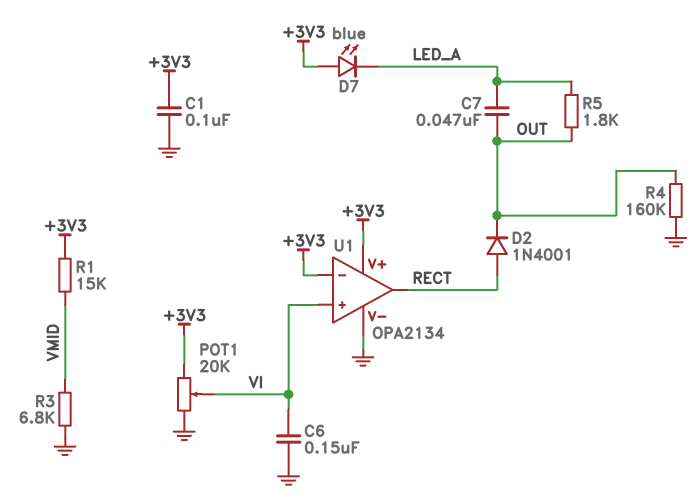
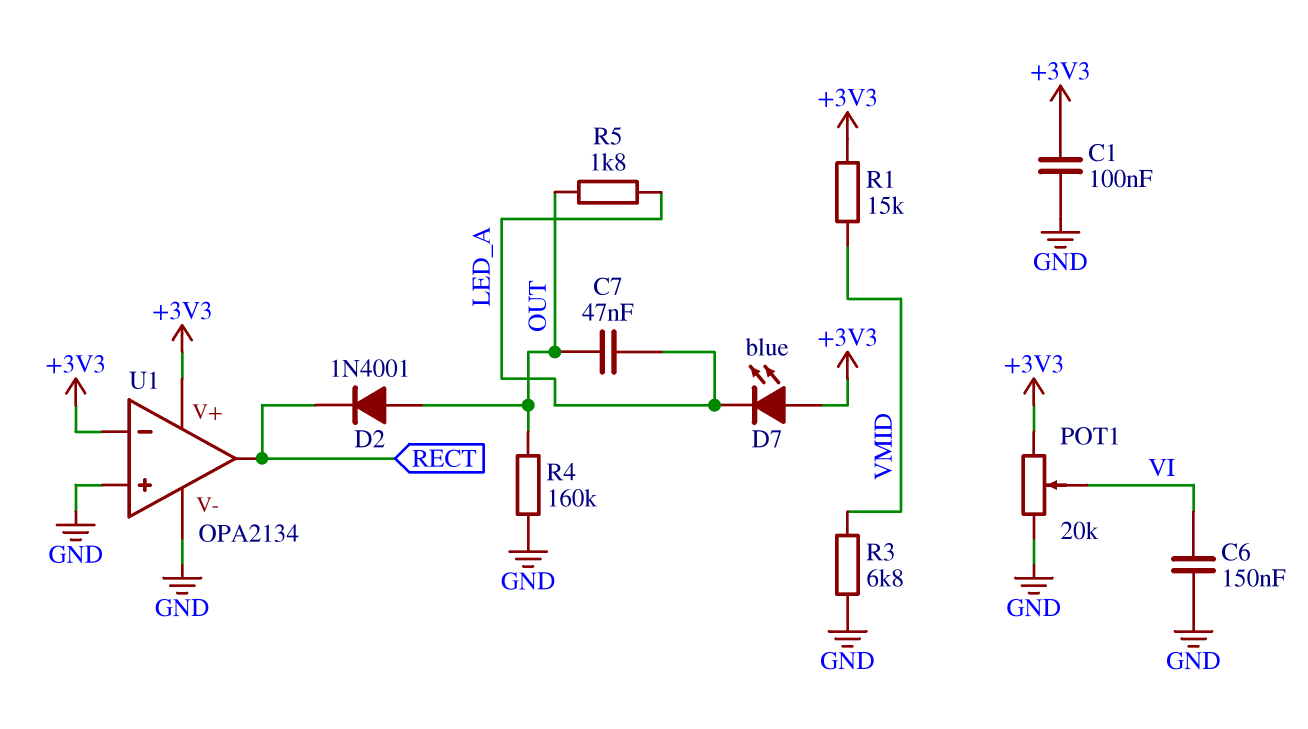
D2: diode 1N4001 (A RECT, K OUT) -> diode 1N4001 (A OUT, K RECT)
U1 pin in+: VI -> GND

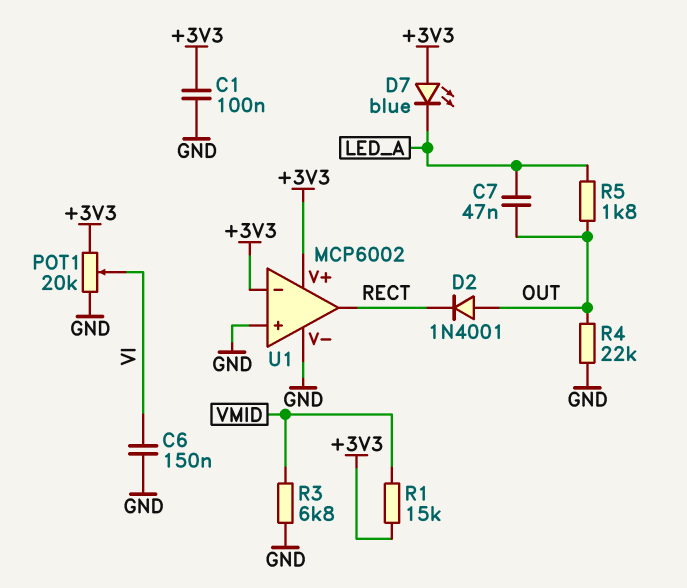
R4: 160k (GND, OUT) -> 22k (GND, OUT)
U1: OPA2134 -> MCP6002

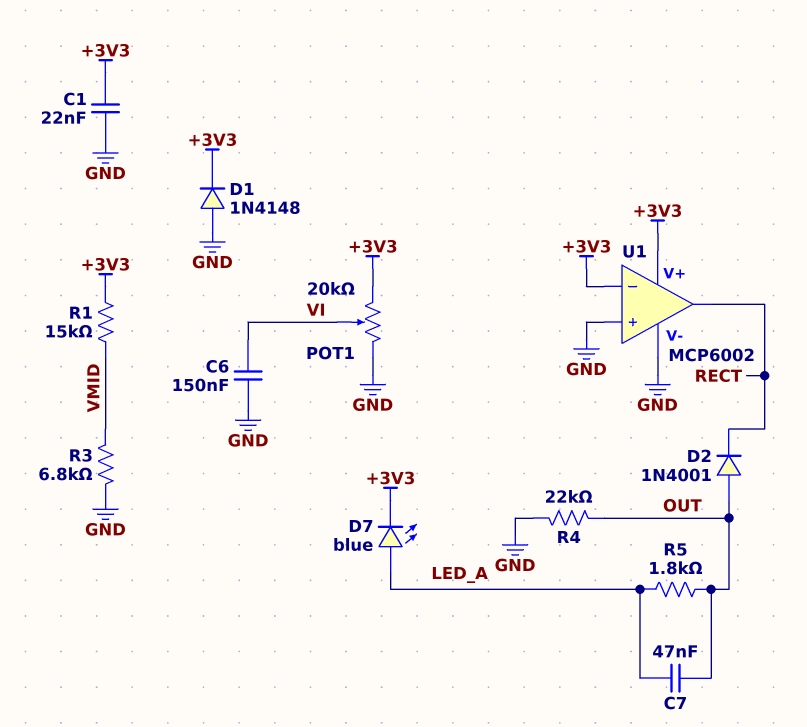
C1: 100nF (+3V3, GND) -> 22nF (+3V3, GND)
D1: none -> diode 1N4148 (A GND, K +3V3)
D7: LED blue (A +3V3, K LED_A) -> LED blue (A LED_A, K +3V3)

